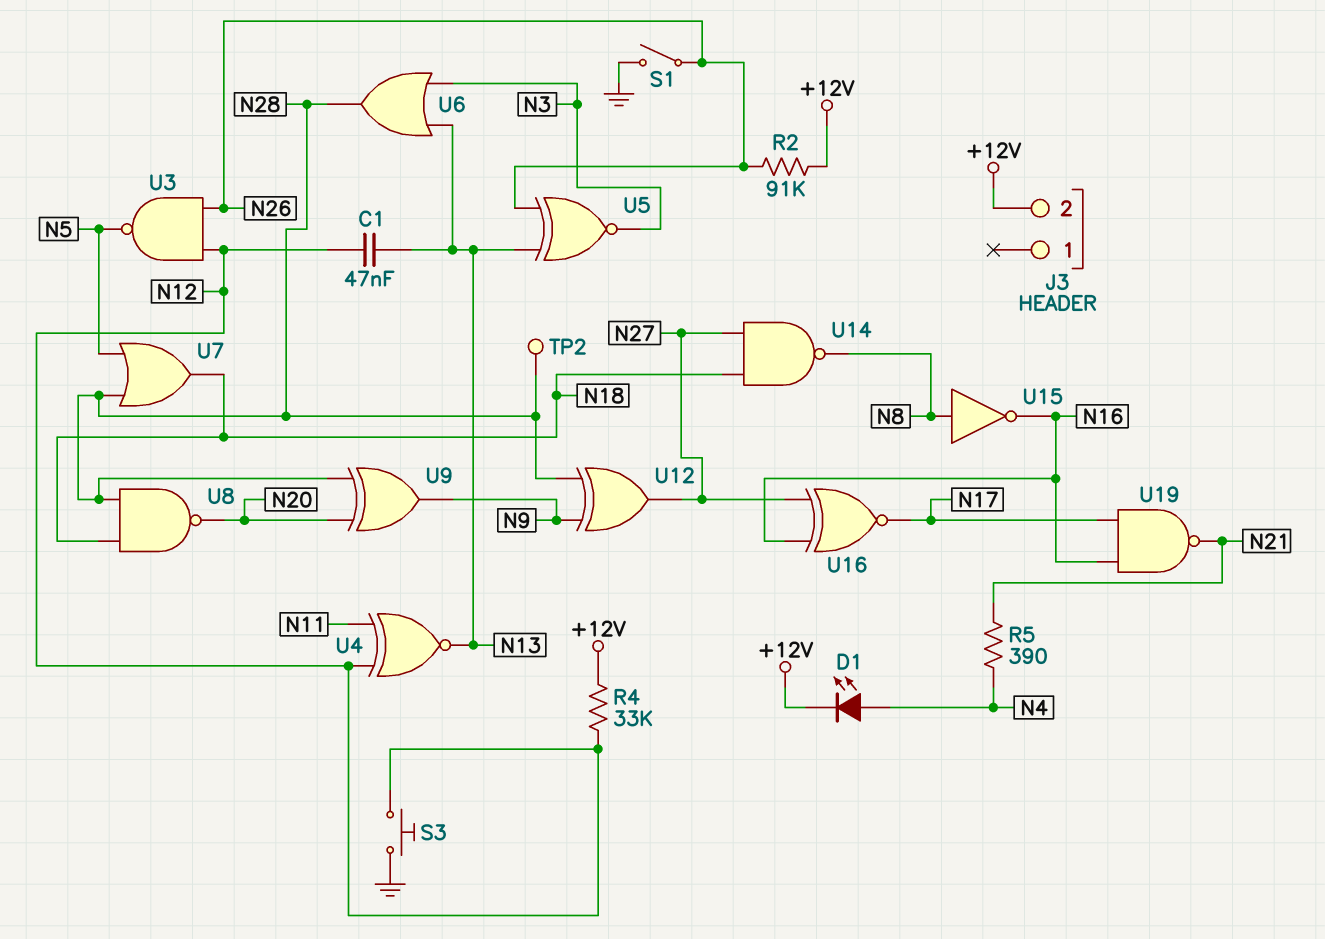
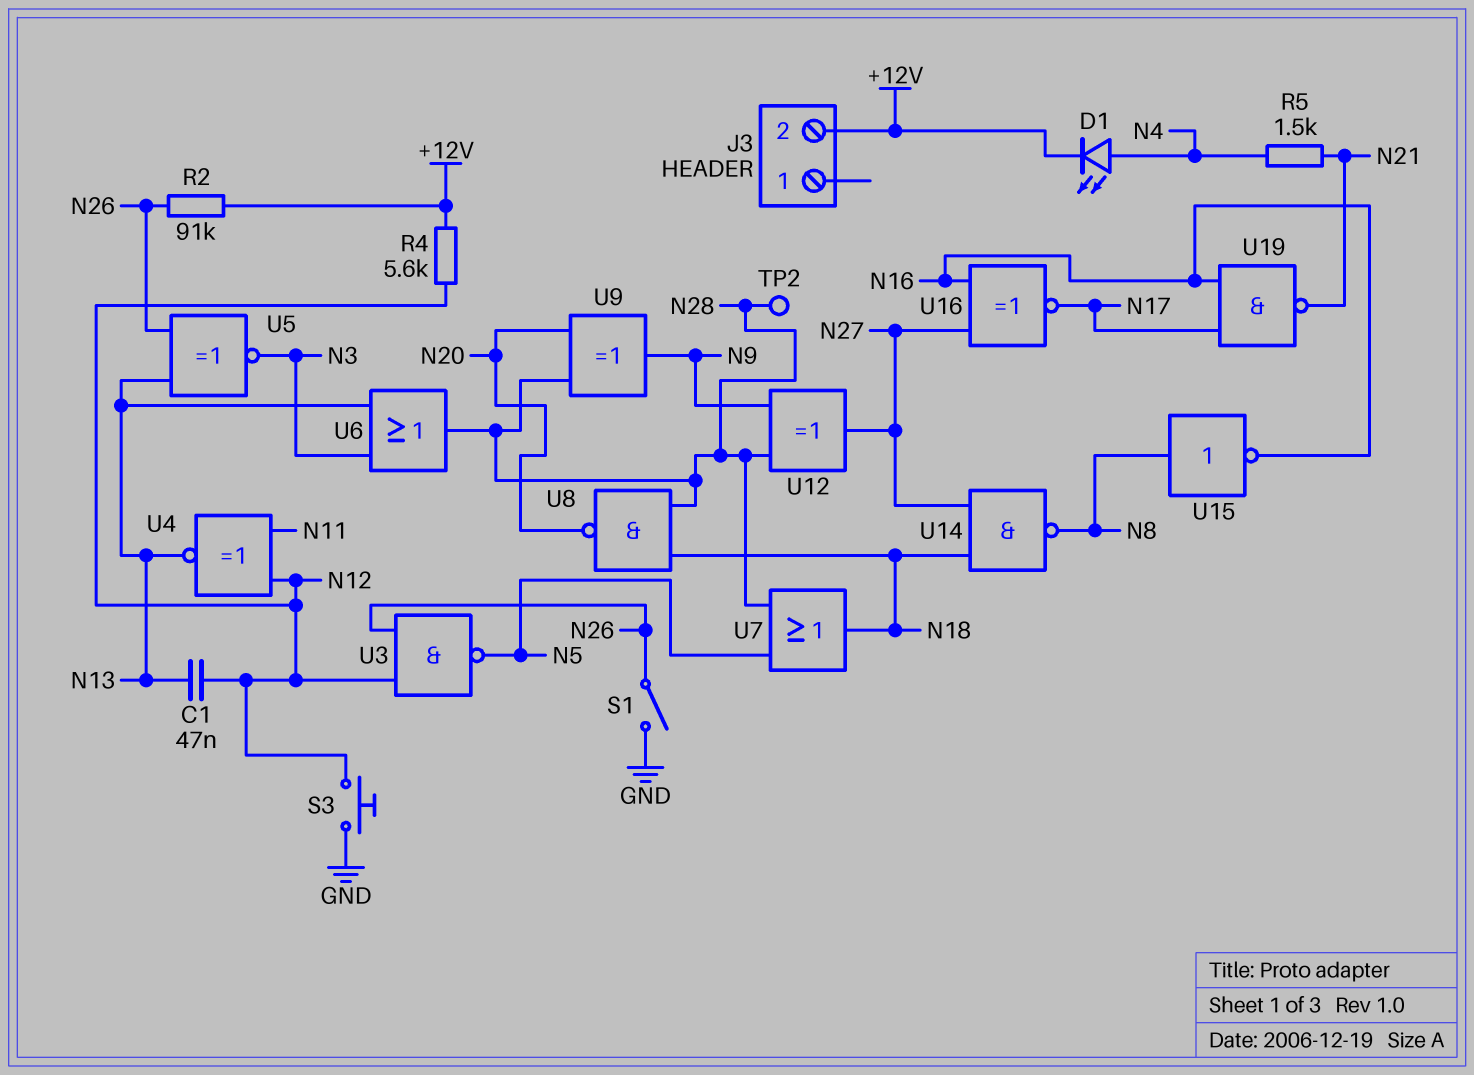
R4: 33k (+12V, N12) -> 5.6k (+12V, N12)
R5: 390 (N4, N21) -> 1.5k (N4, N21)

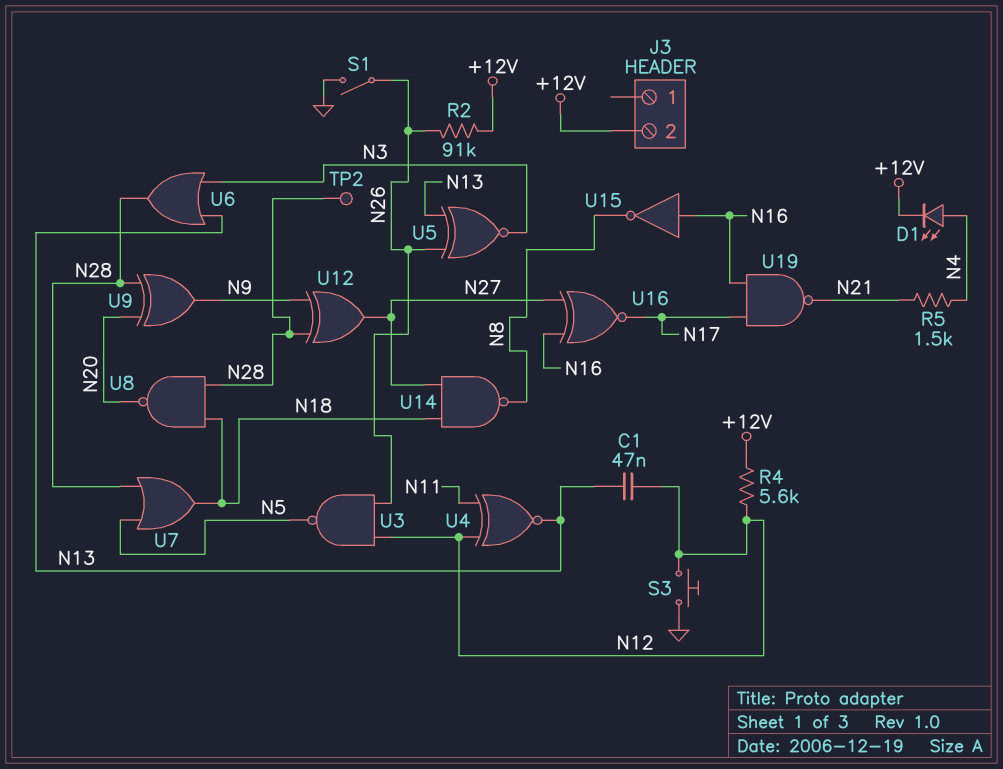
U15: NOT (in N8, out N16) -> NOT (in N16, out N8)

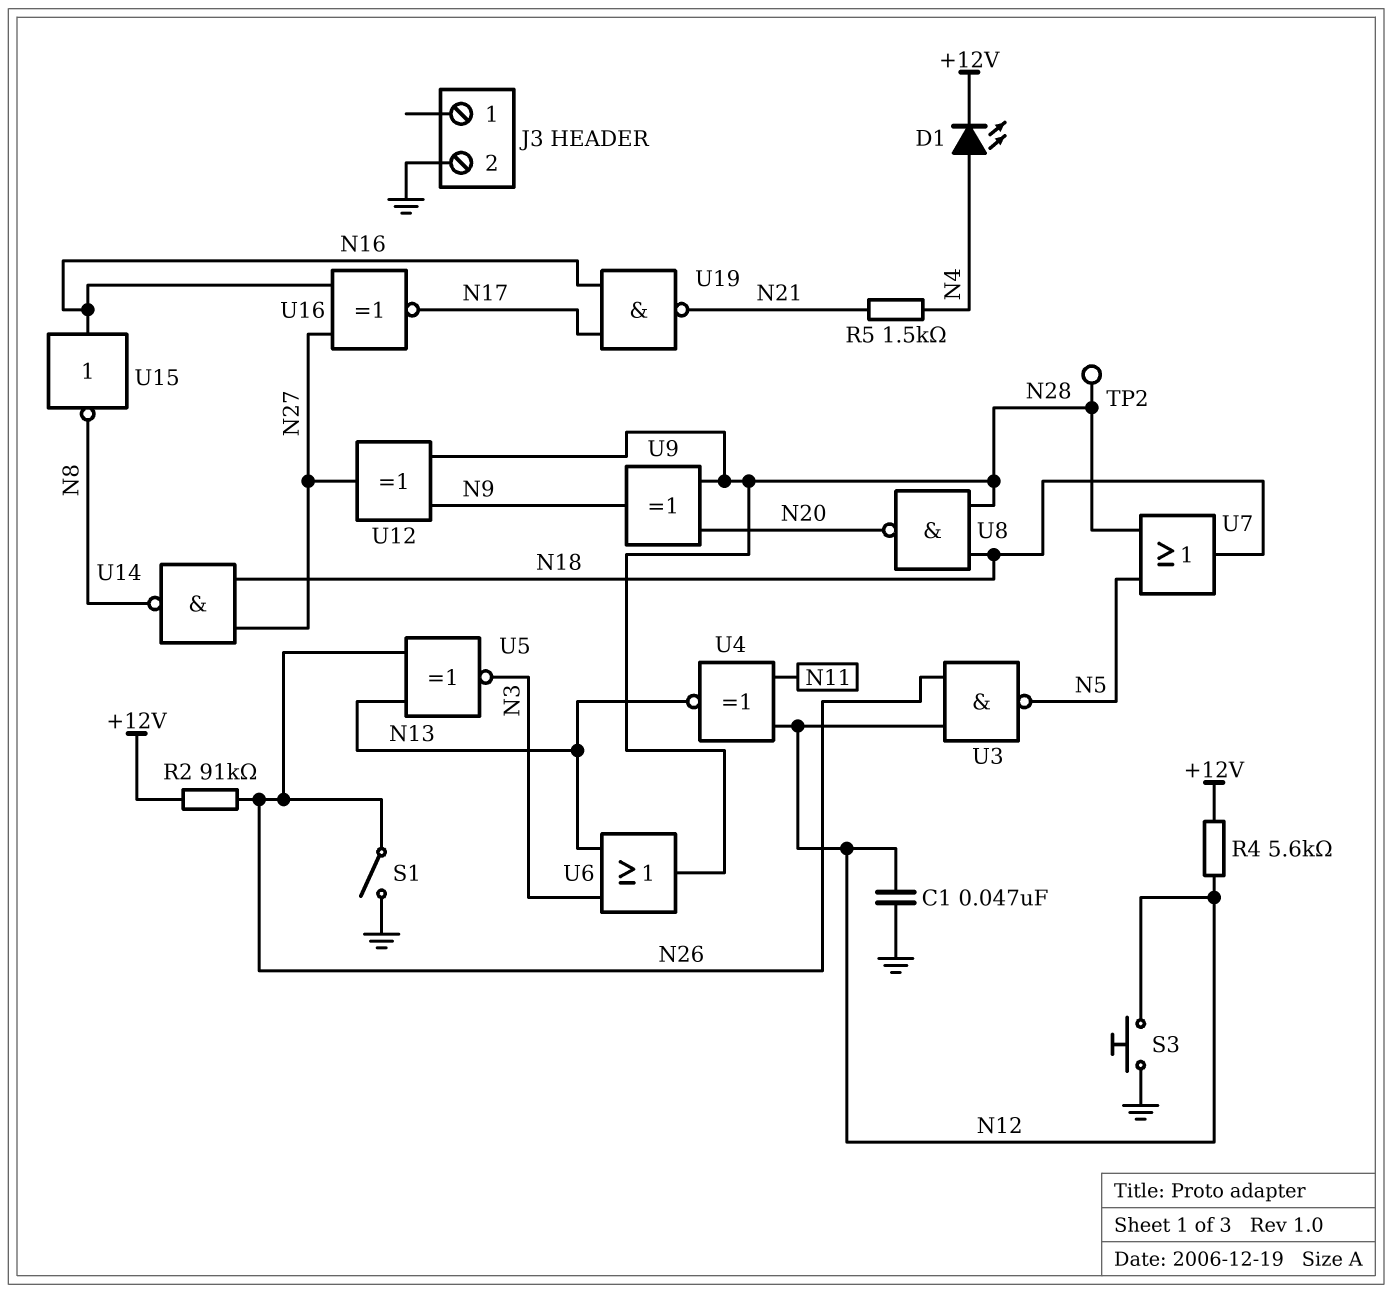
C1: 47nF (N12, N13) -> 47nF (GND, N12)
J3 pin 2: +12V -> GND

